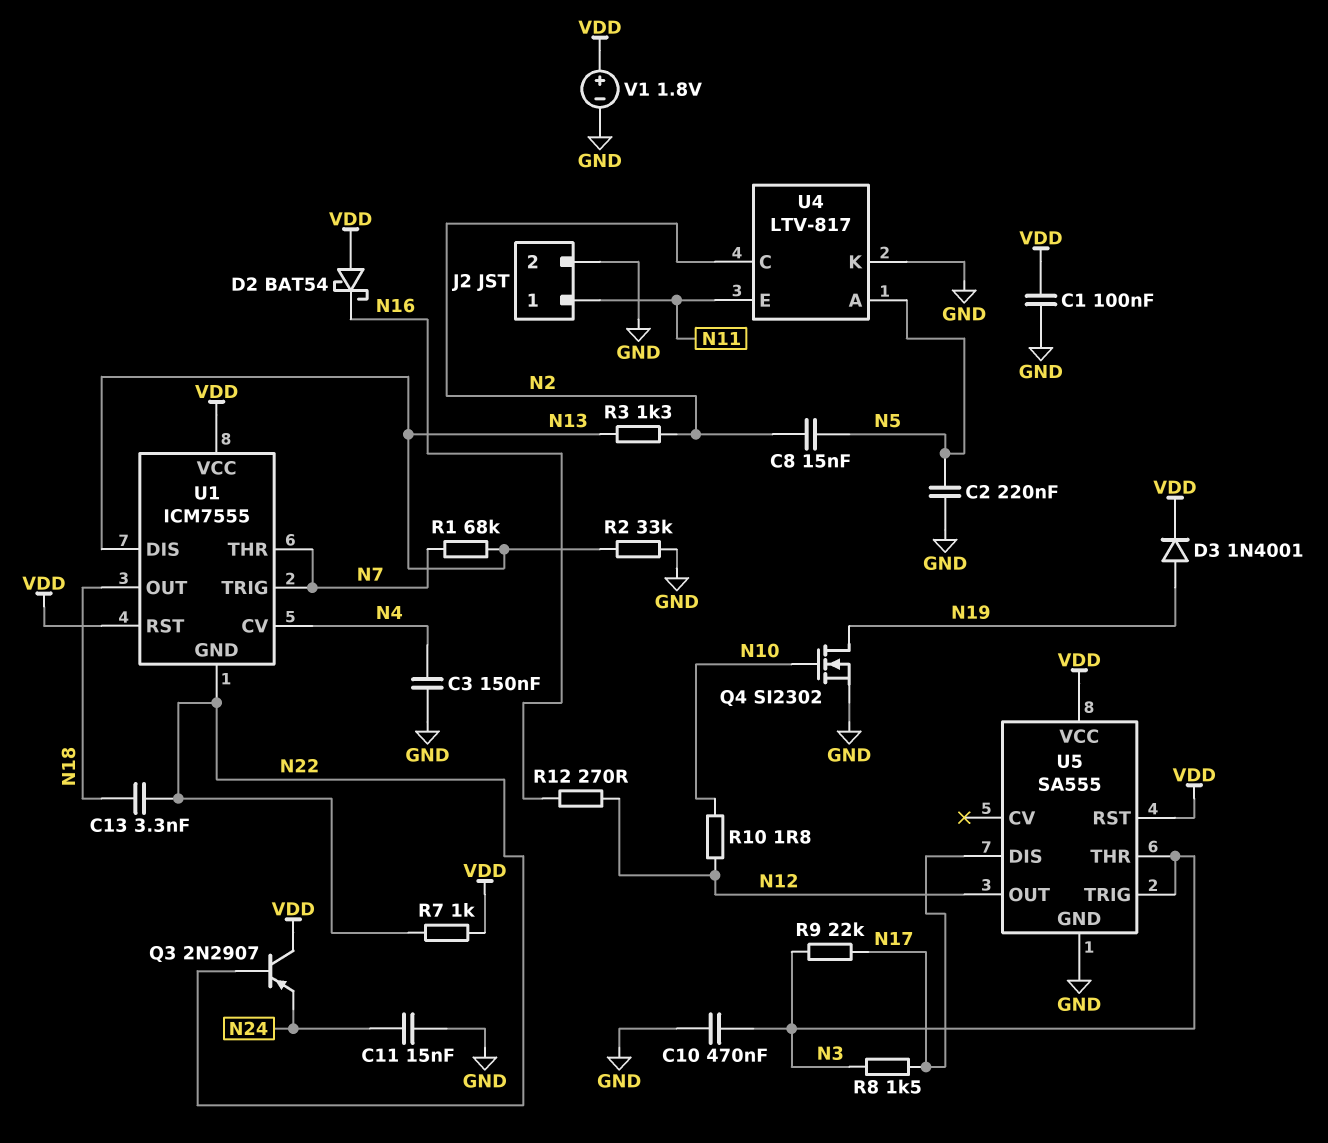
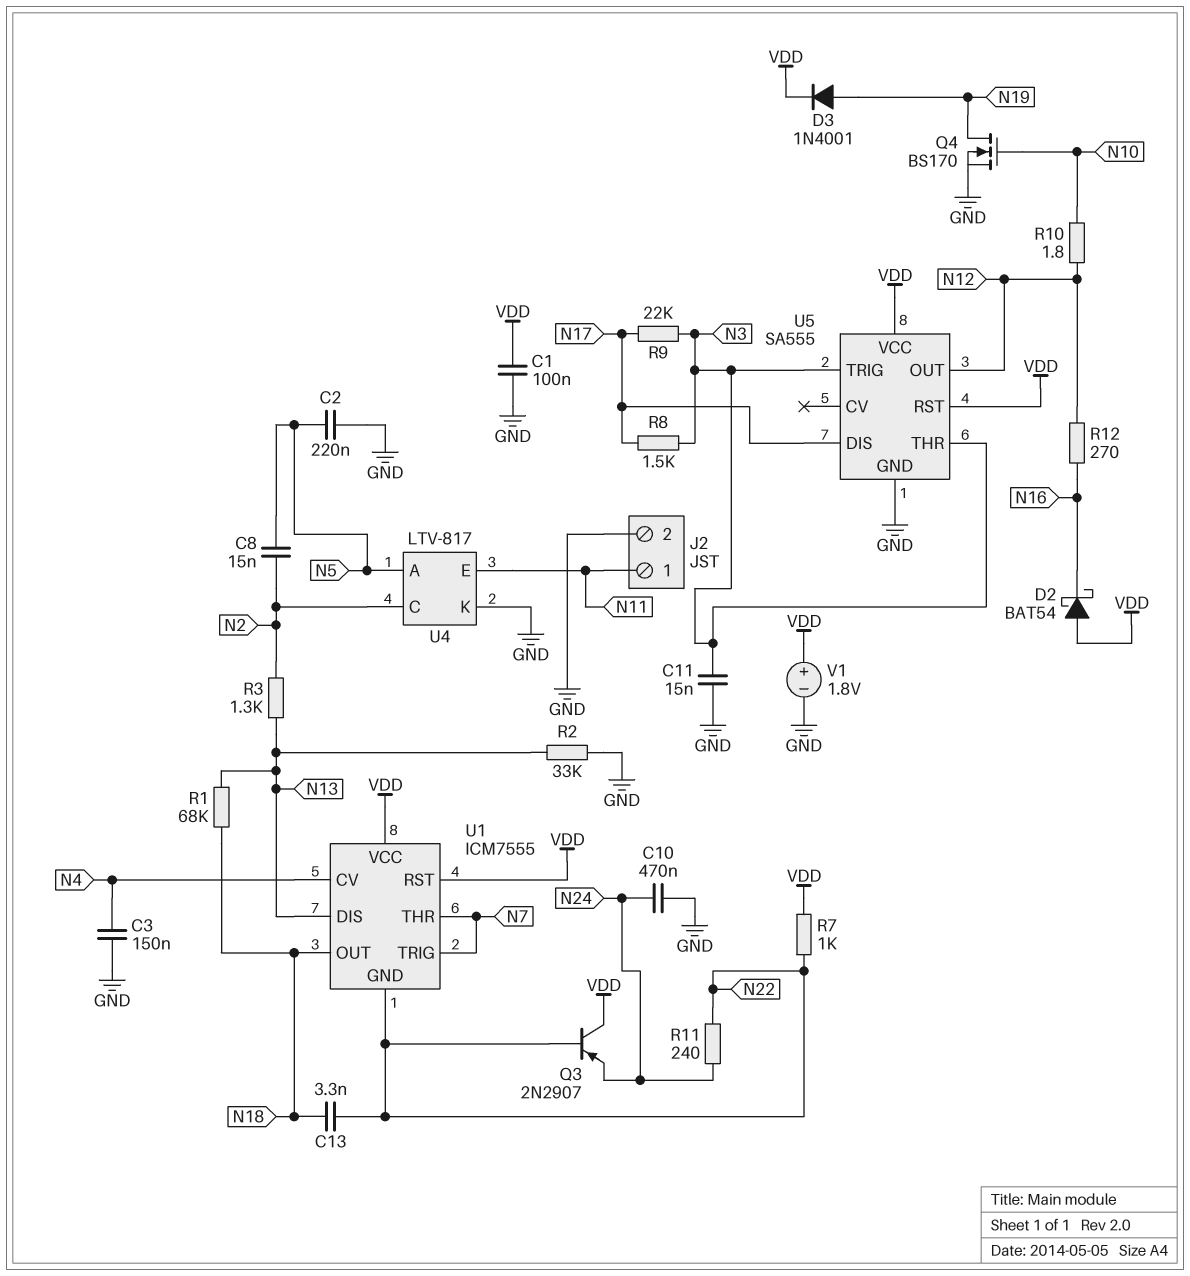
C10: 470nF (GND, N3) -> 470nF (GND, N24)
C11: 15nF (GND, N24) -> 15nF (GND, N3)
Q4: NMOS SI2302 (G N10, D N19, S GND) -> NMOS BS170 (G N10, D N19, S GND)
R1: 68k (N7, N13) -> 68k (N13, N18)
R11: none -> 240 (N22, N24)

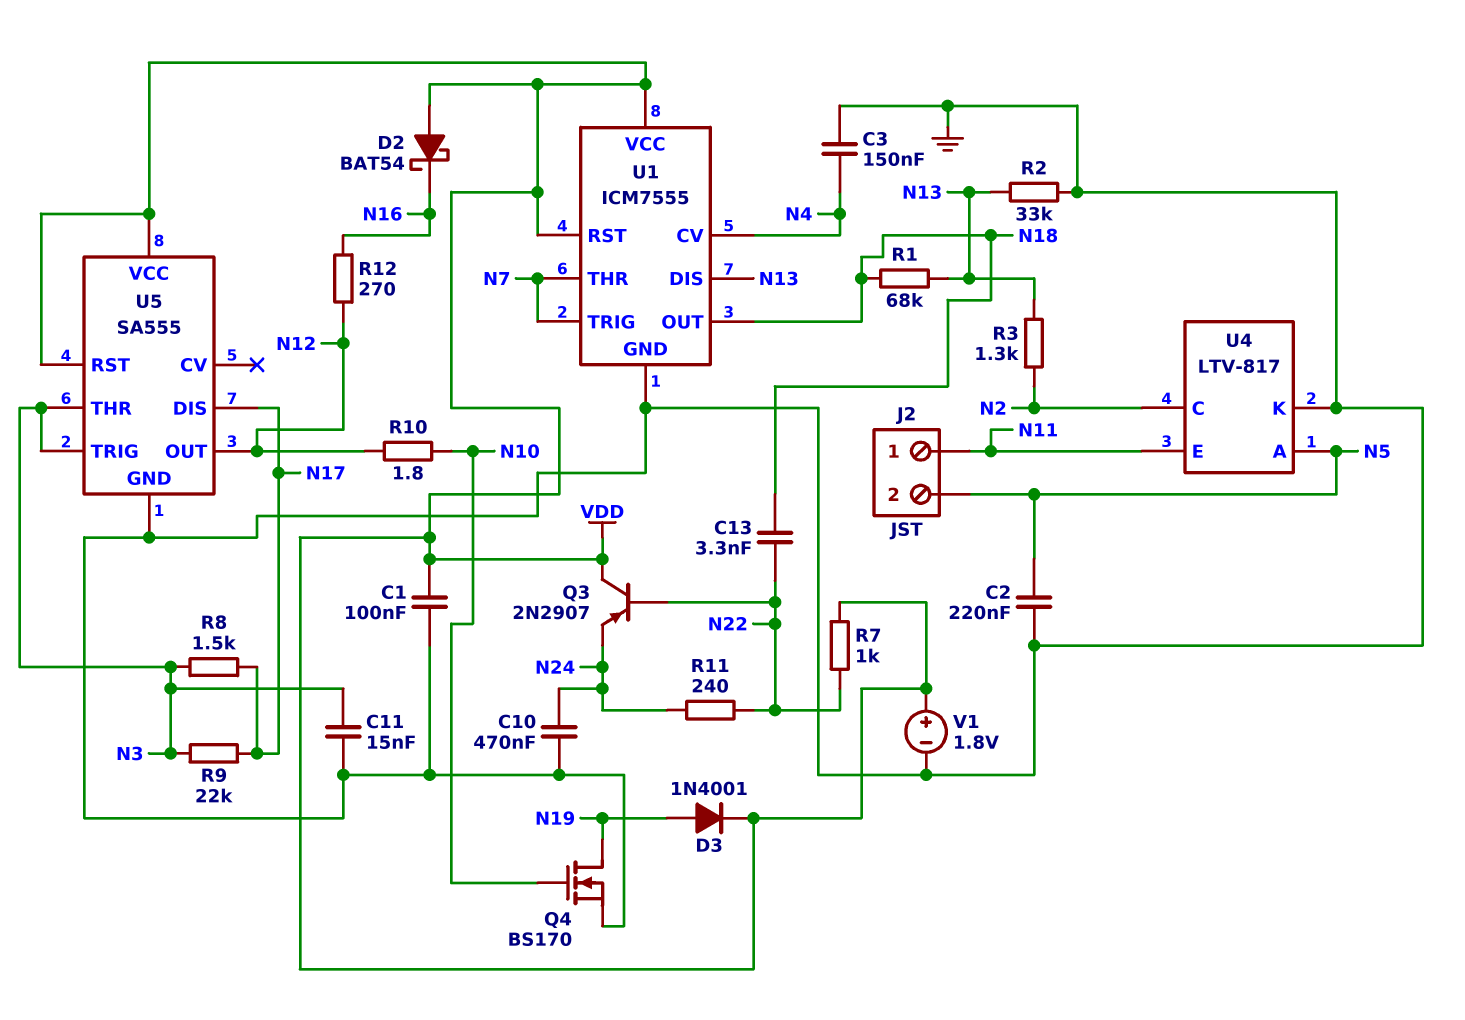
C8: 15nF (N2, N5) -> none
J2 pin 2: GND -> N5
U1 pin GND: N22 -> GND

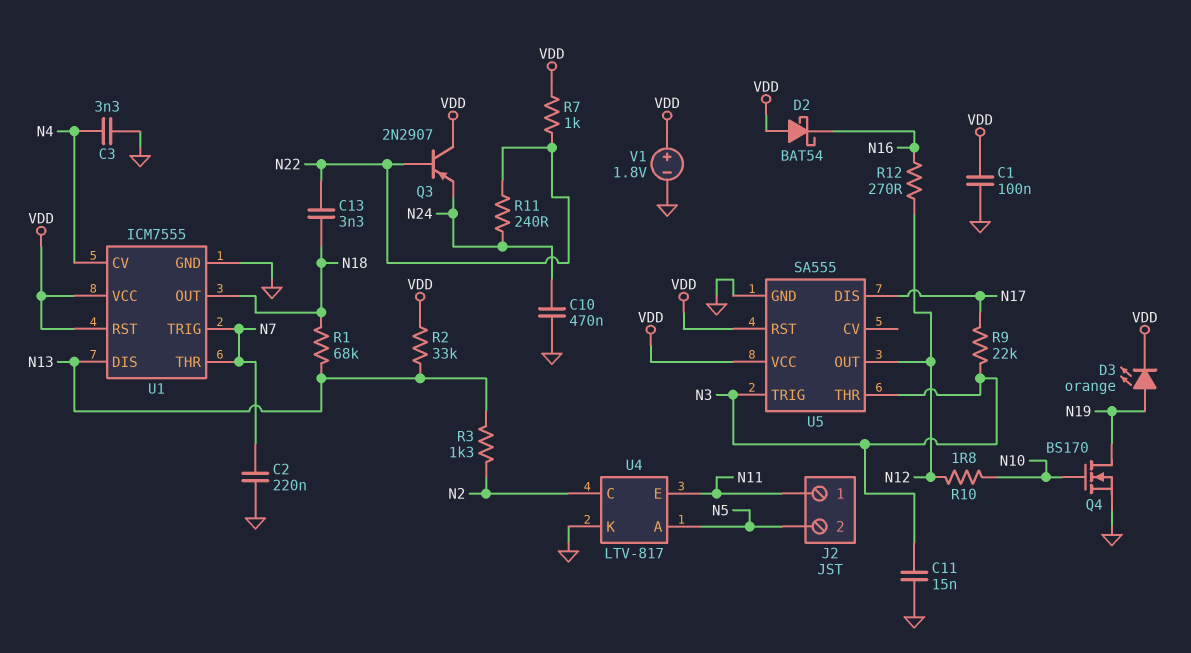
C2: 220nF (GND, N5) -> 220nF (GND, N7)
C3: 150nF (GND, N4) -> 3.3nF (GND, N4)
D3: diode 1N4001 (A N19, K VDD) -> LED orange (A N19, K VDD)
R2: 33k (GND, N13) -> 33k (N13, VDD)
R8: 1.5k (N3, N17) -> none

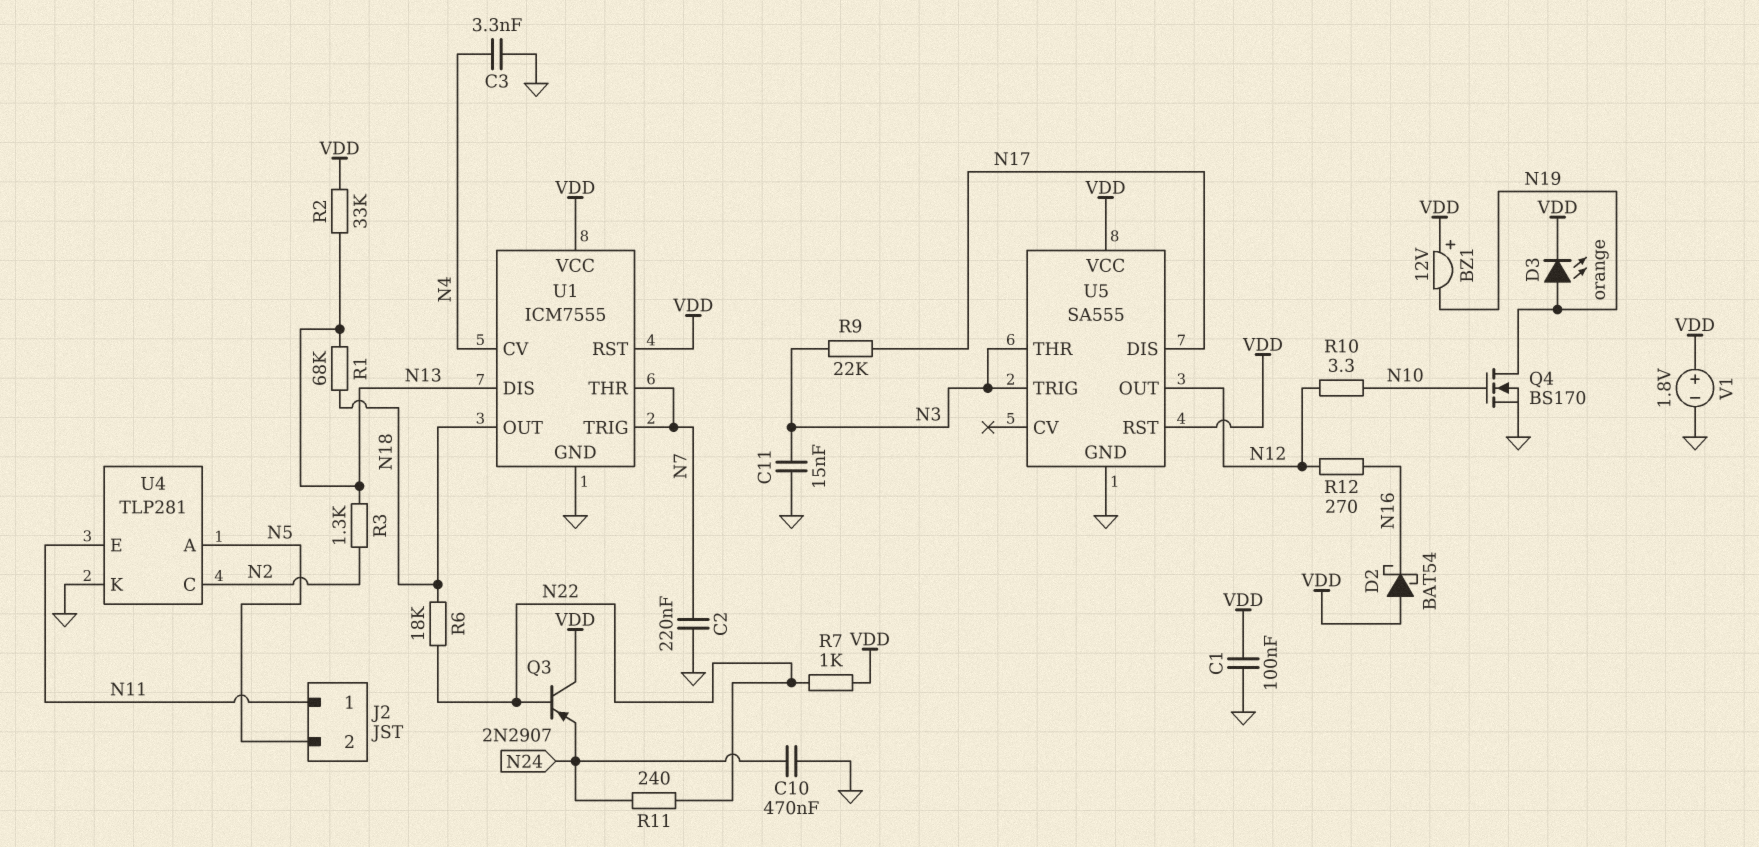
BZ1: none -> buzzer 12V (plus VDD, minus N19)
C13: 3.3nF (N18, N22) -> none
R6: none -> 18k (N18, N22)
R10: 1.8 (N10, N12) -> 3.3 (N10, N12)
U4: LTV-817 -> TLP281

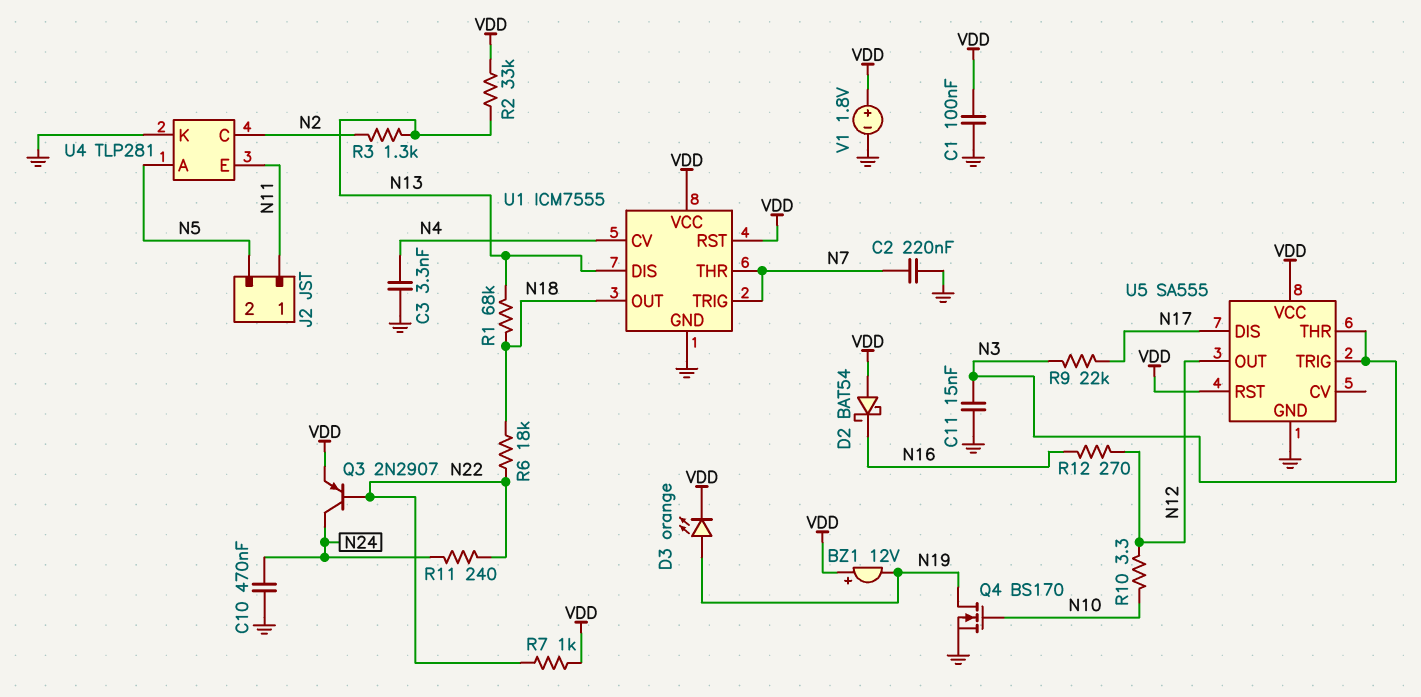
Q3: PNP 2N2907 (B N22, C VDD, E N24) -> PNP 2N2907 (B N22, C N24, E VDD)

